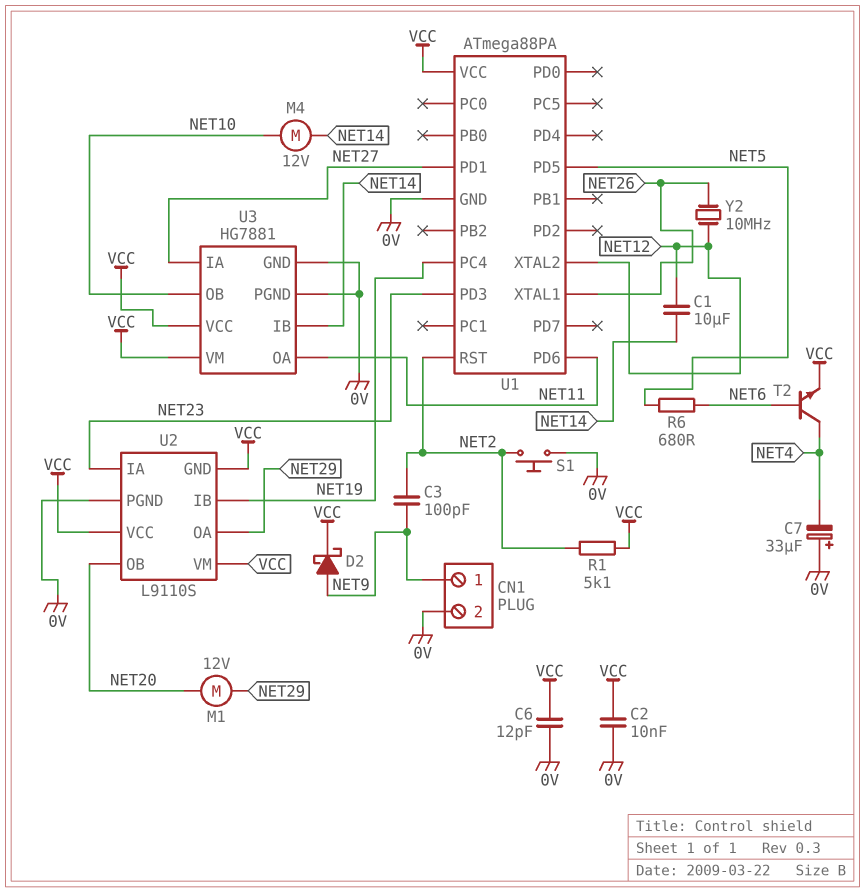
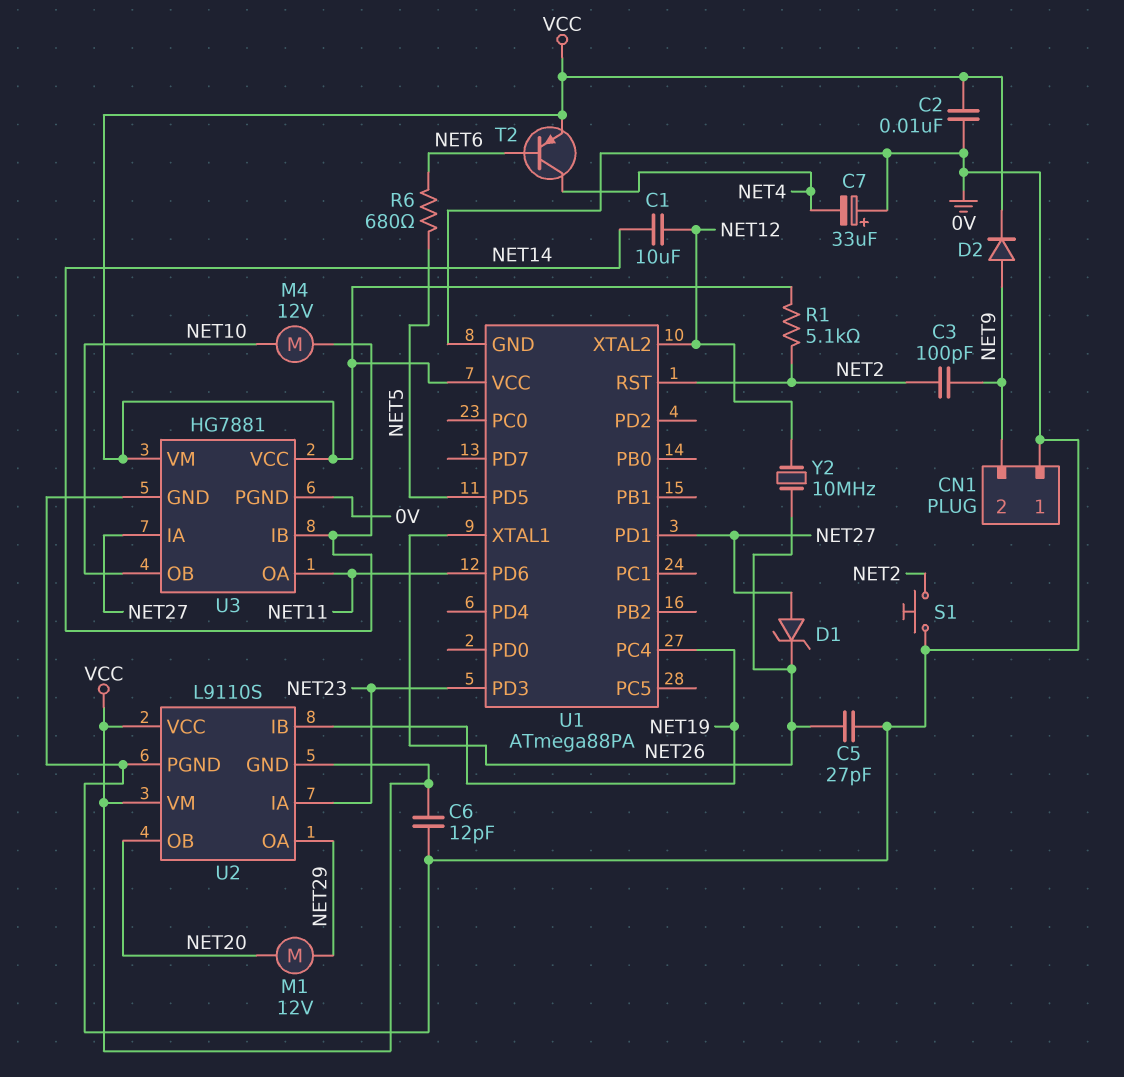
C5: none -> 27pF (0V, NET26)
CN1 pin 1: NET9 -> 0V
CN1 pin 2: 0V -> NET9
D1: none -> zener (A NET27, K NET26)
D2: schottky (A NET9, K VCC) -> diode (A NET9, K VCC)
T2: NPN (B NET6, C NET4, E VCC) -> PNP (B NET6, C NET4, E VCC)

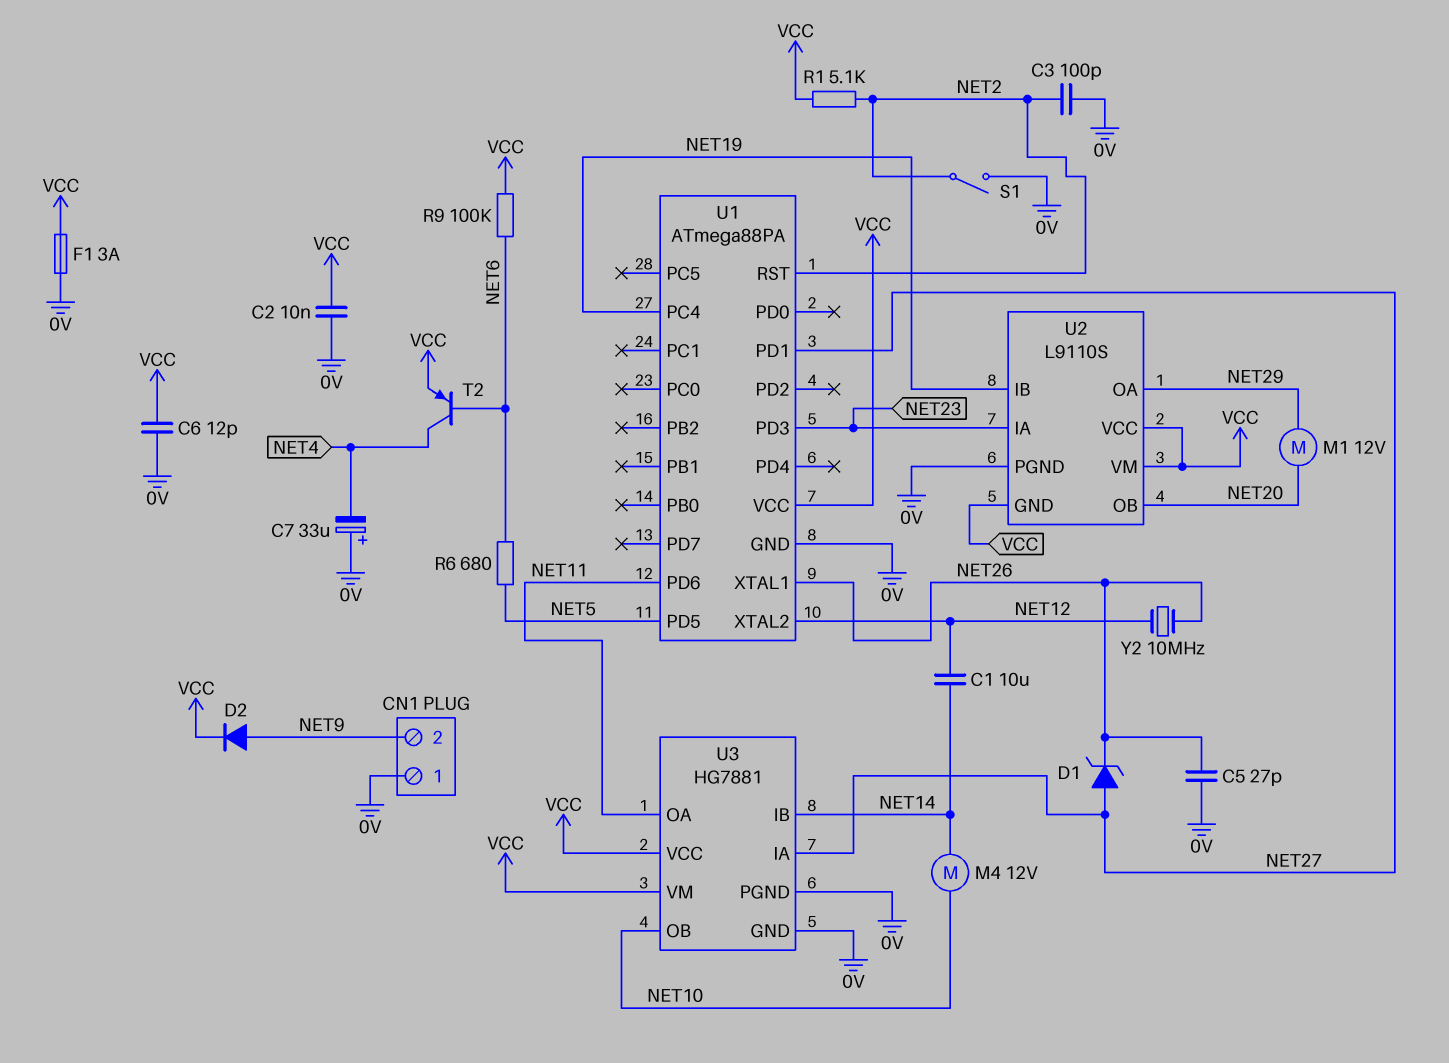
C3: 100pF (NET2, NET9) -> 100pF (0V, NET2)
F1: none -> 3A (0V, VCC)
R9: none -> 100k (NET6, VCC)
S1: button (0V, NET2) -> switch (0V, NET2)

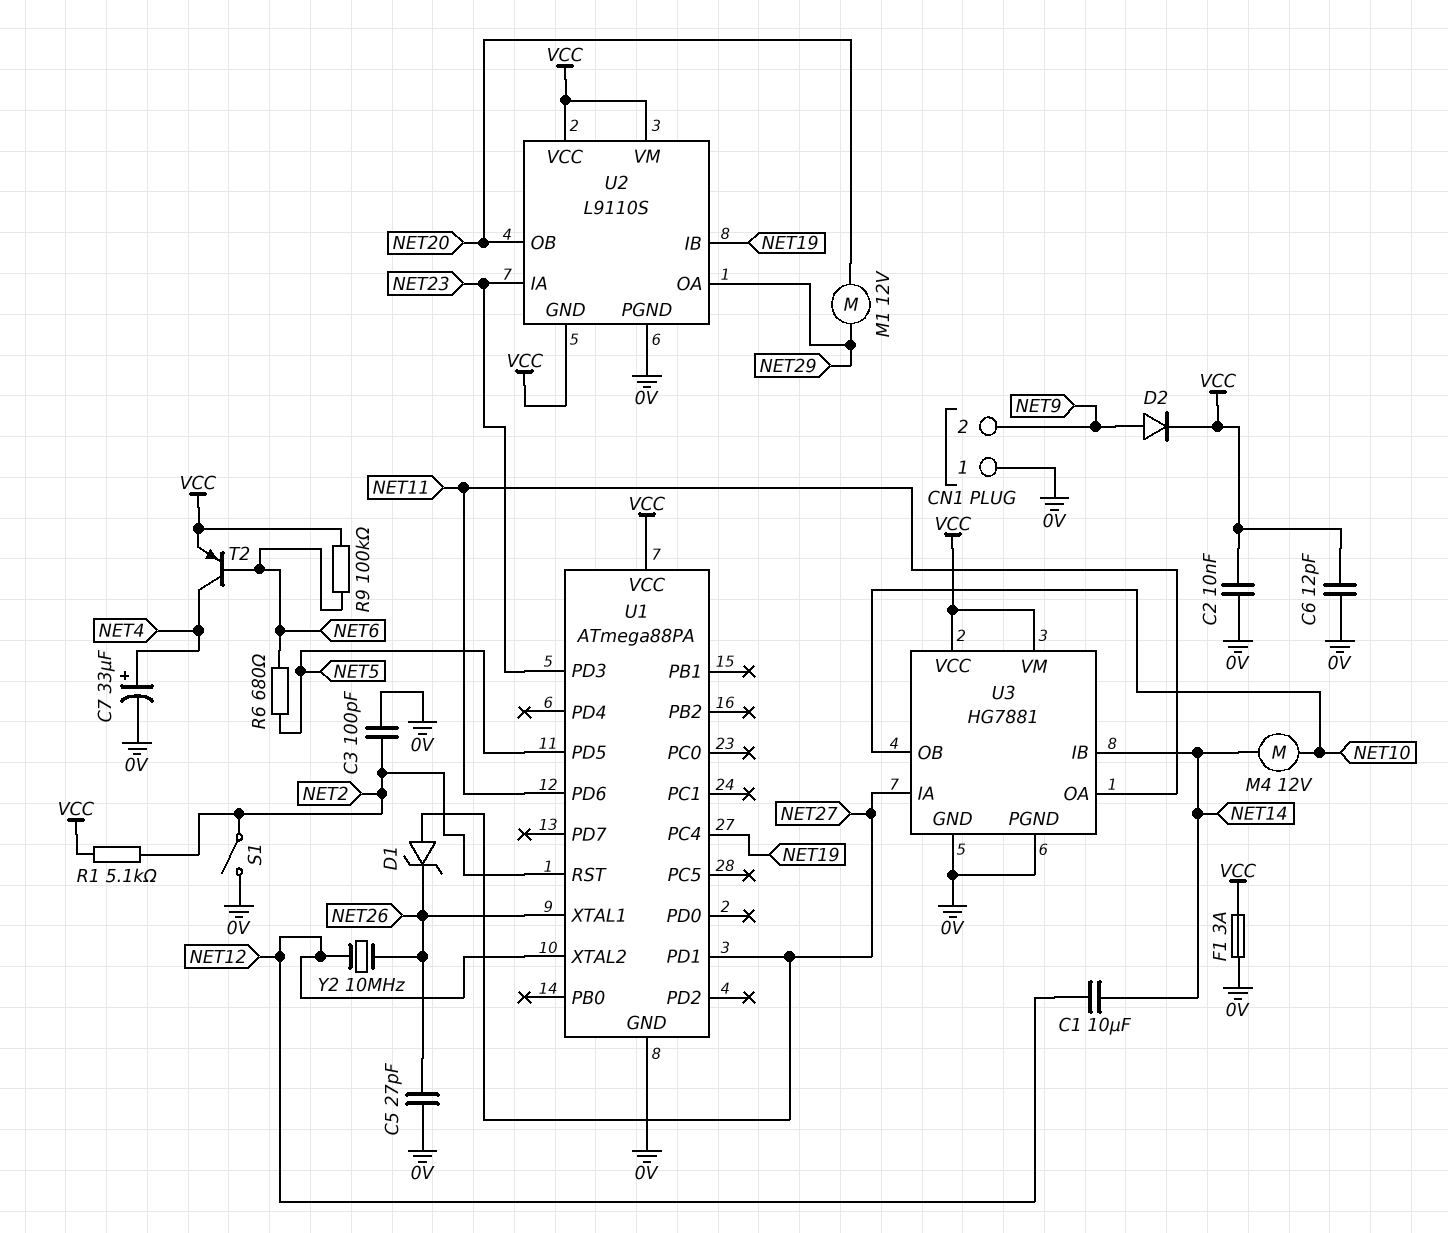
C7: 33uF (plus 0V, minus NET4) -> 33uF (plus NET4, minus 0V)

